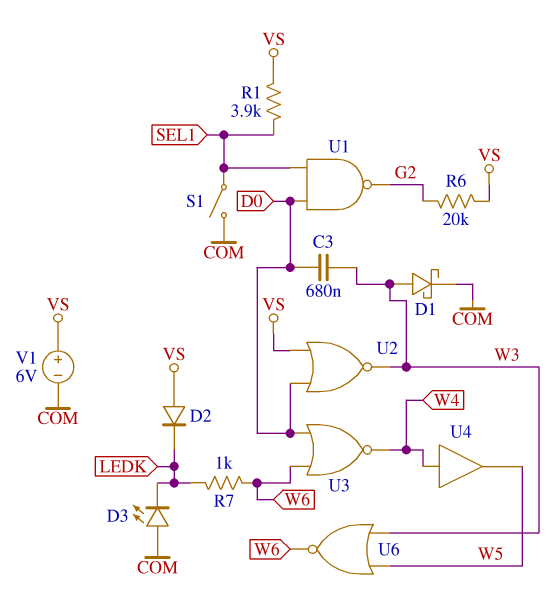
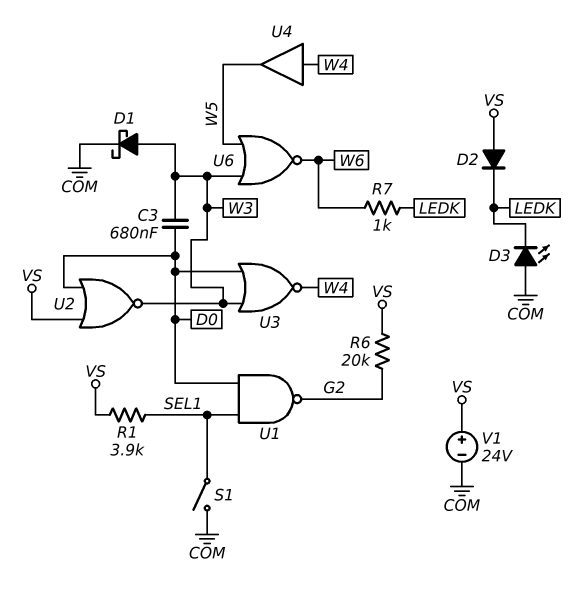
U3: NOR (in D0, in W6, out W4) -> NOR (in D0, in W3, out W4)
V1: 6V (plus VS, minus COM) -> 24V (plus VS, minus COM)

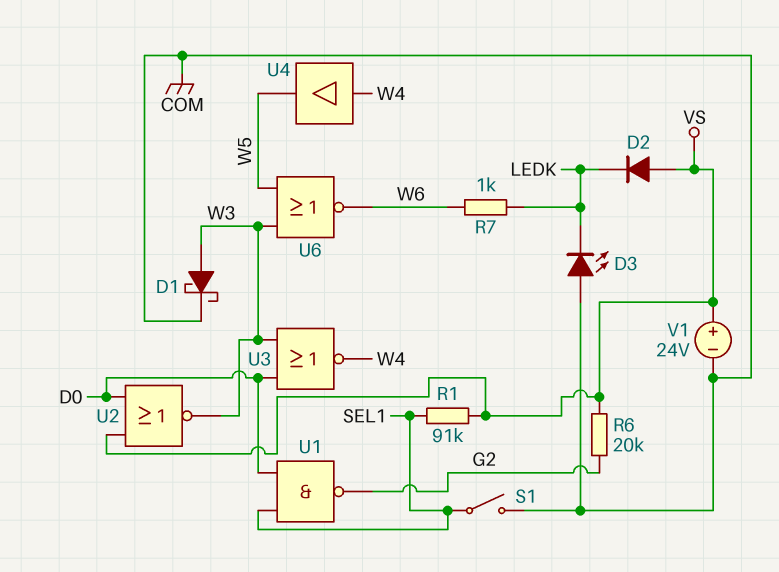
C3: 680nF (D0, W3) -> none
R1: 3.9k (SEL1, VS) -> 91k (SEL1, VS)

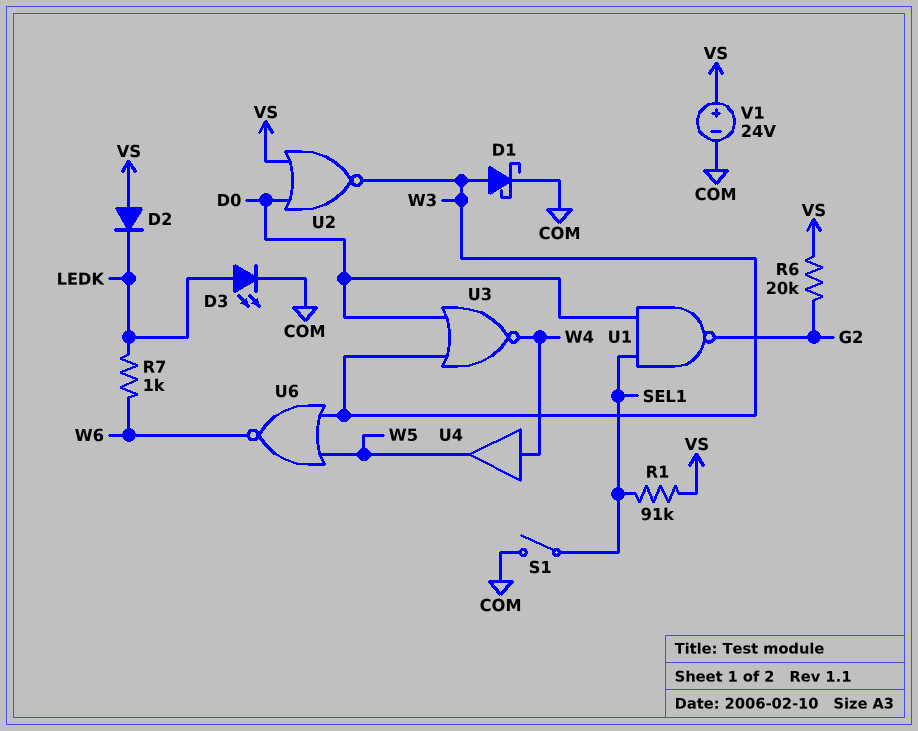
D3: LED (A COM, K LEDK) -> LED (A LEDK, K COM)

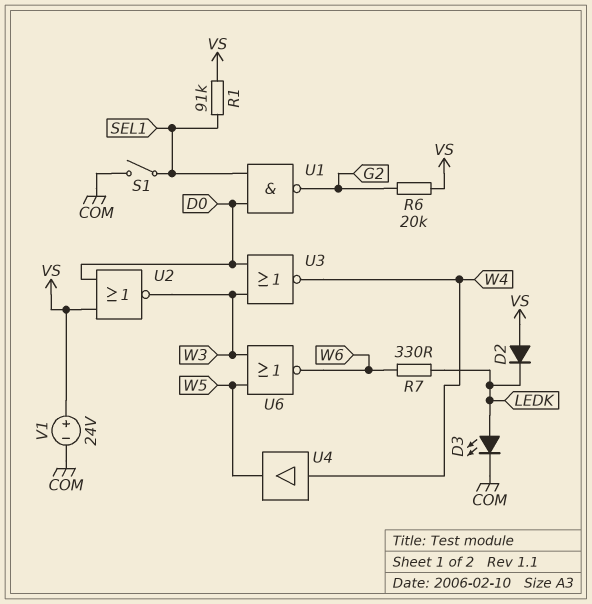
D1: schottky (A W3, K COM) -> none
R7: 1k (LEDK, W6) -> 330 (LEDK, W6)

